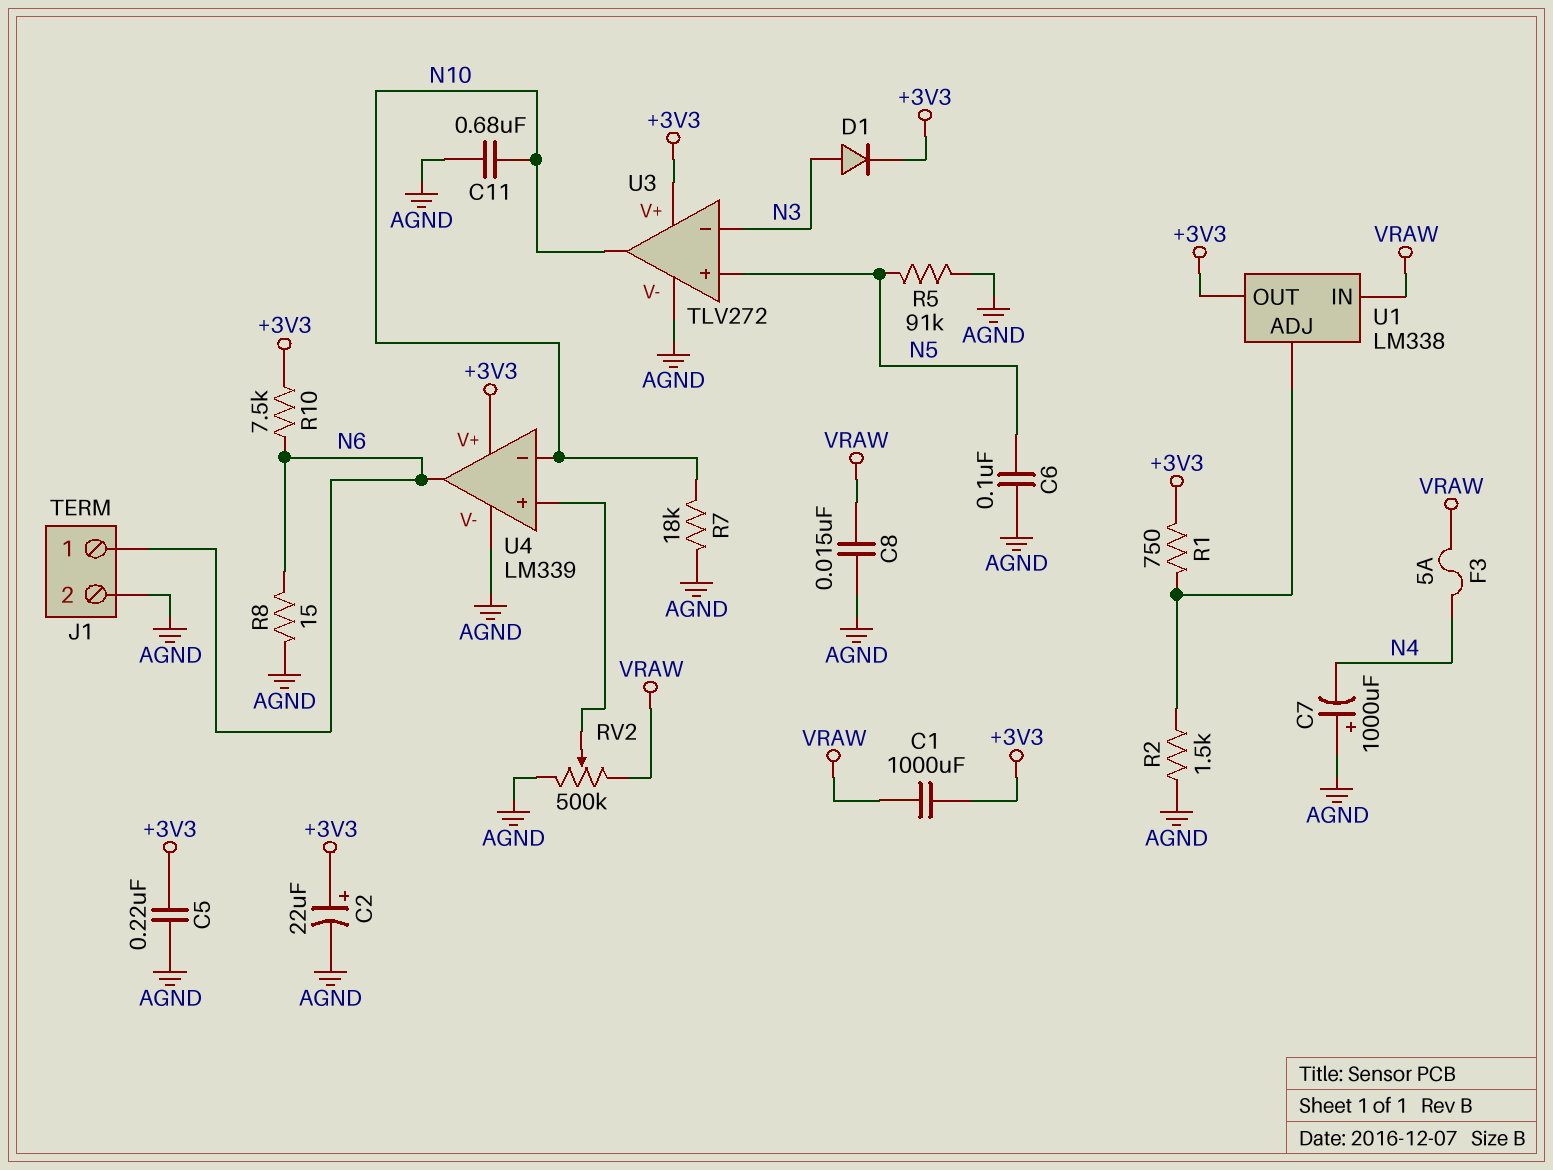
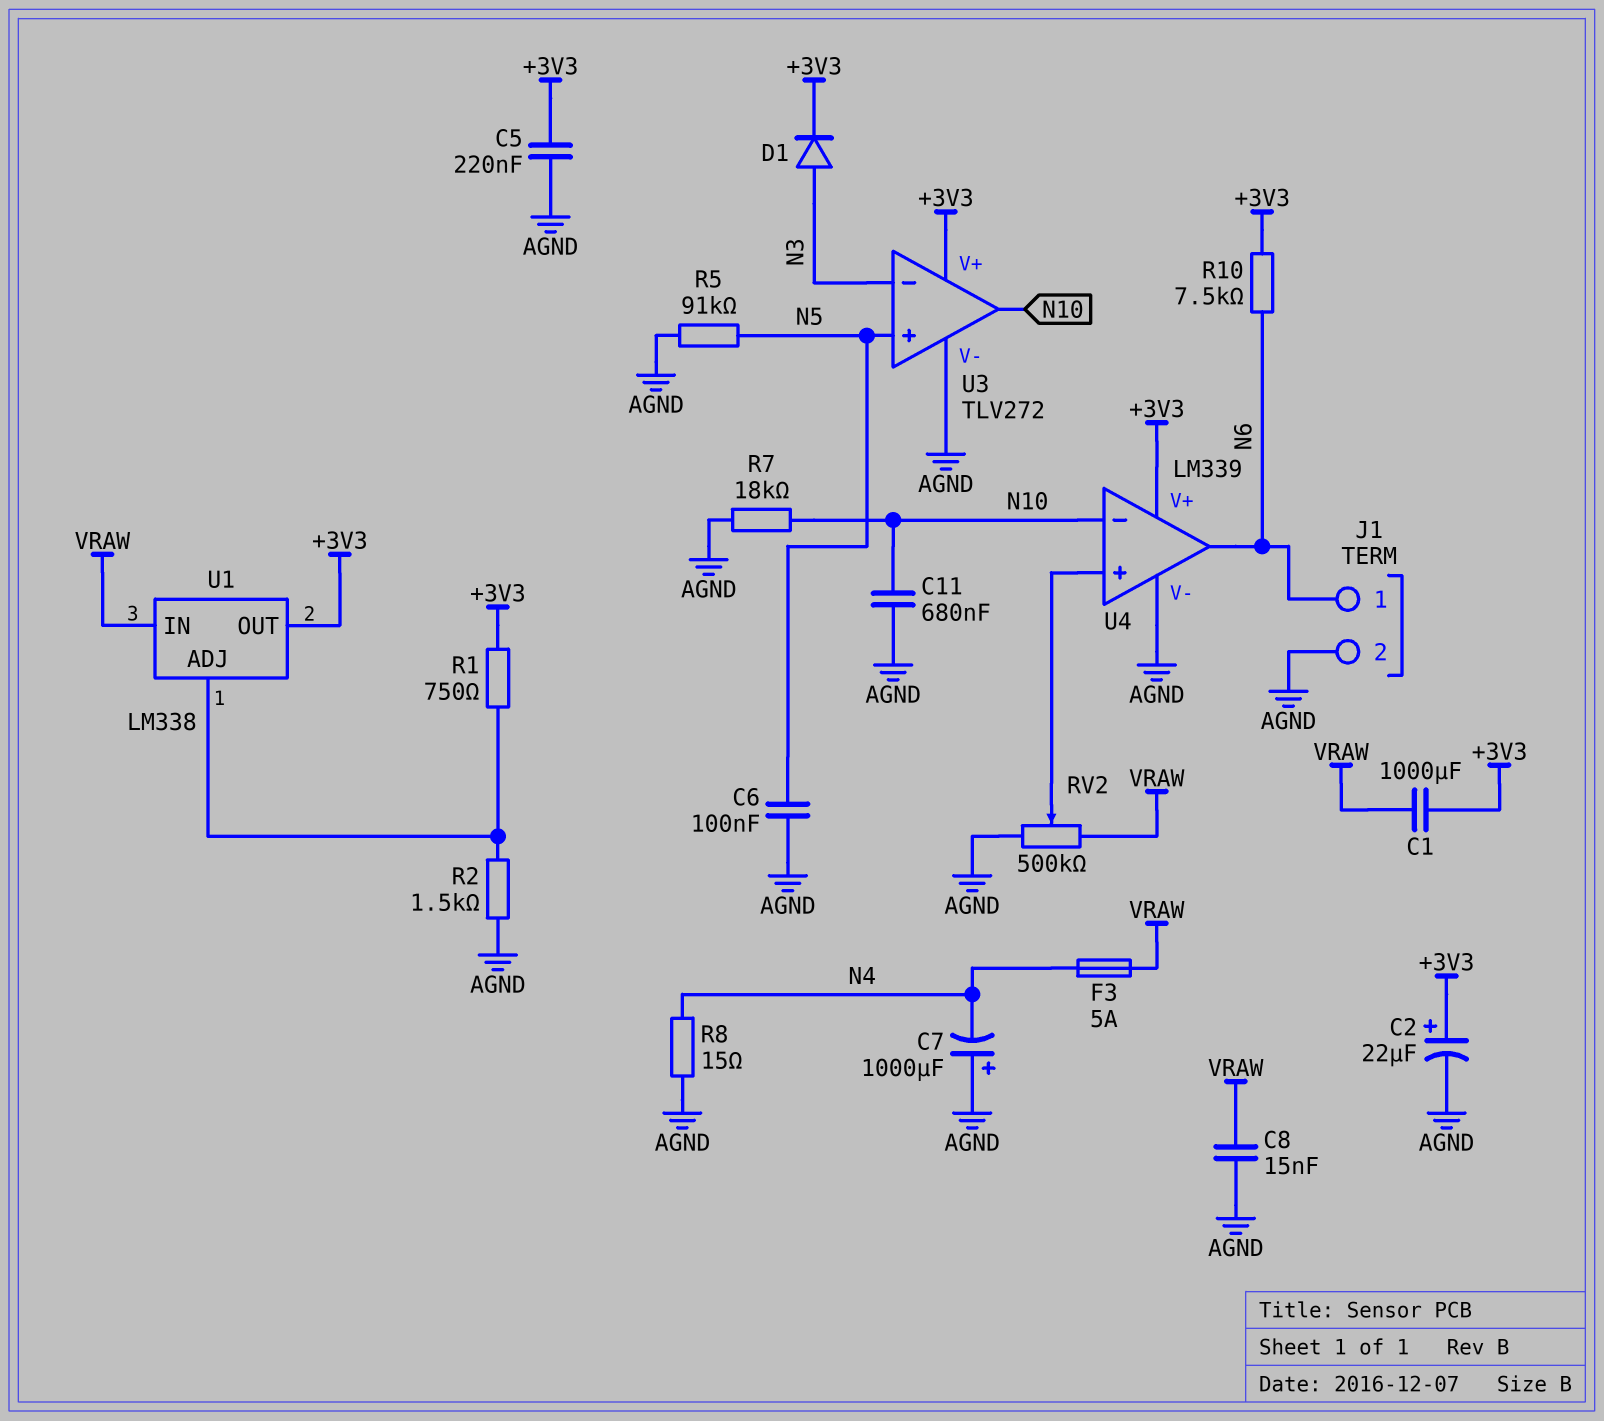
R8: 15 (AGND, N6) -> 15 (AGND, N4)

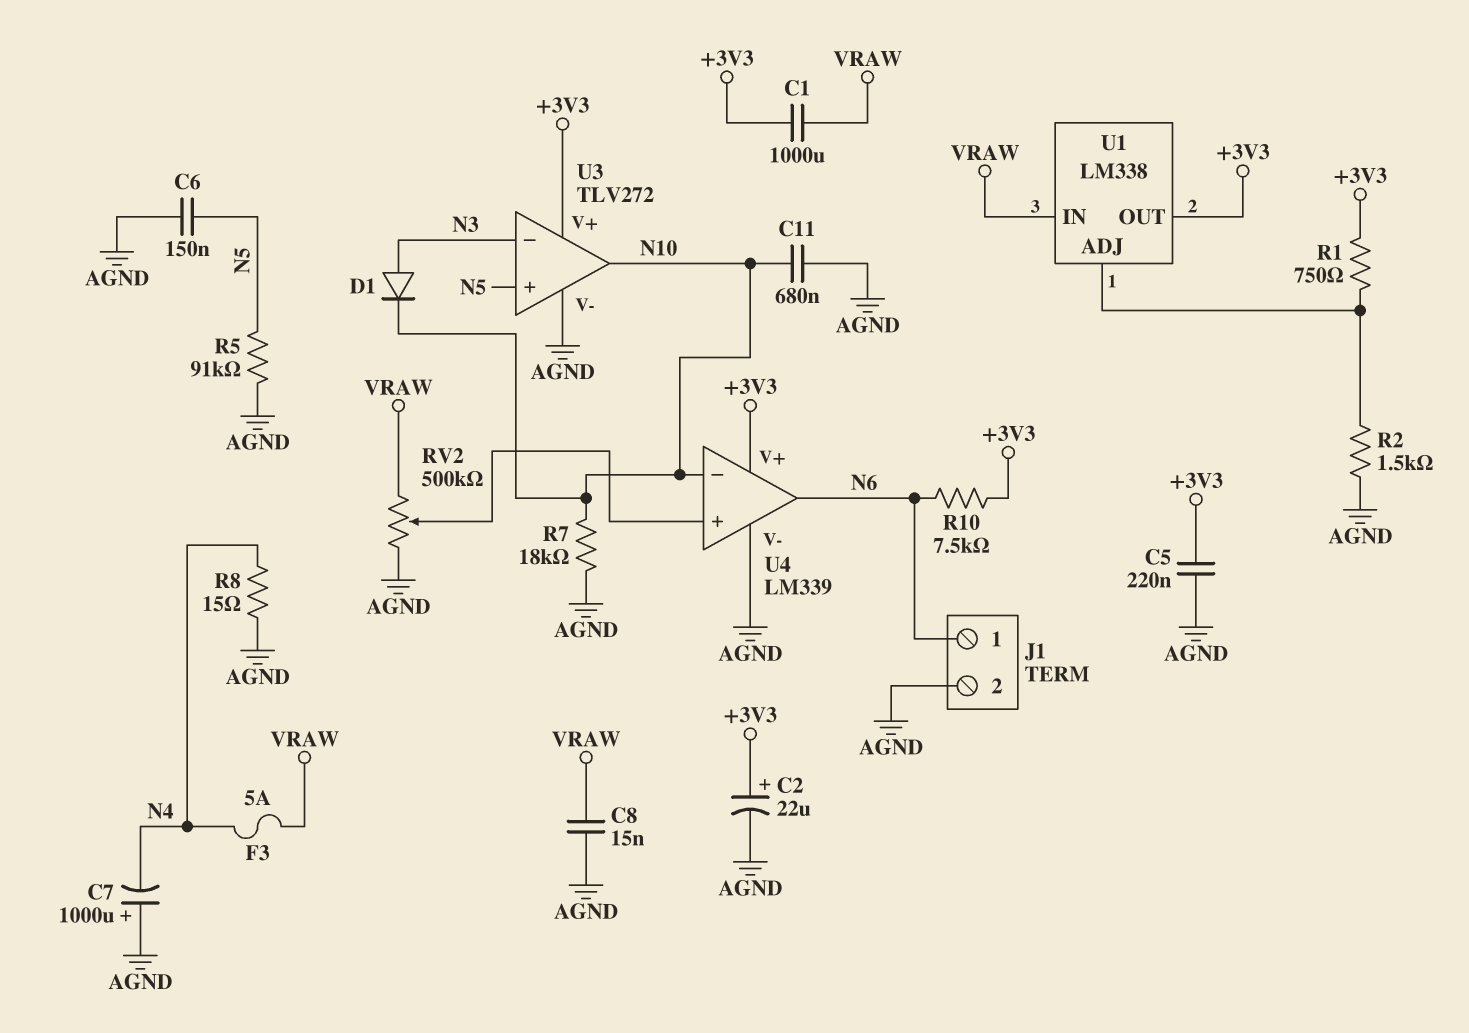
C6: 100nF (AGND, N5) -> 150nF (AGND, N5)
D1: diode (A N3, K +3V3) -> diode (A N3, K N10)

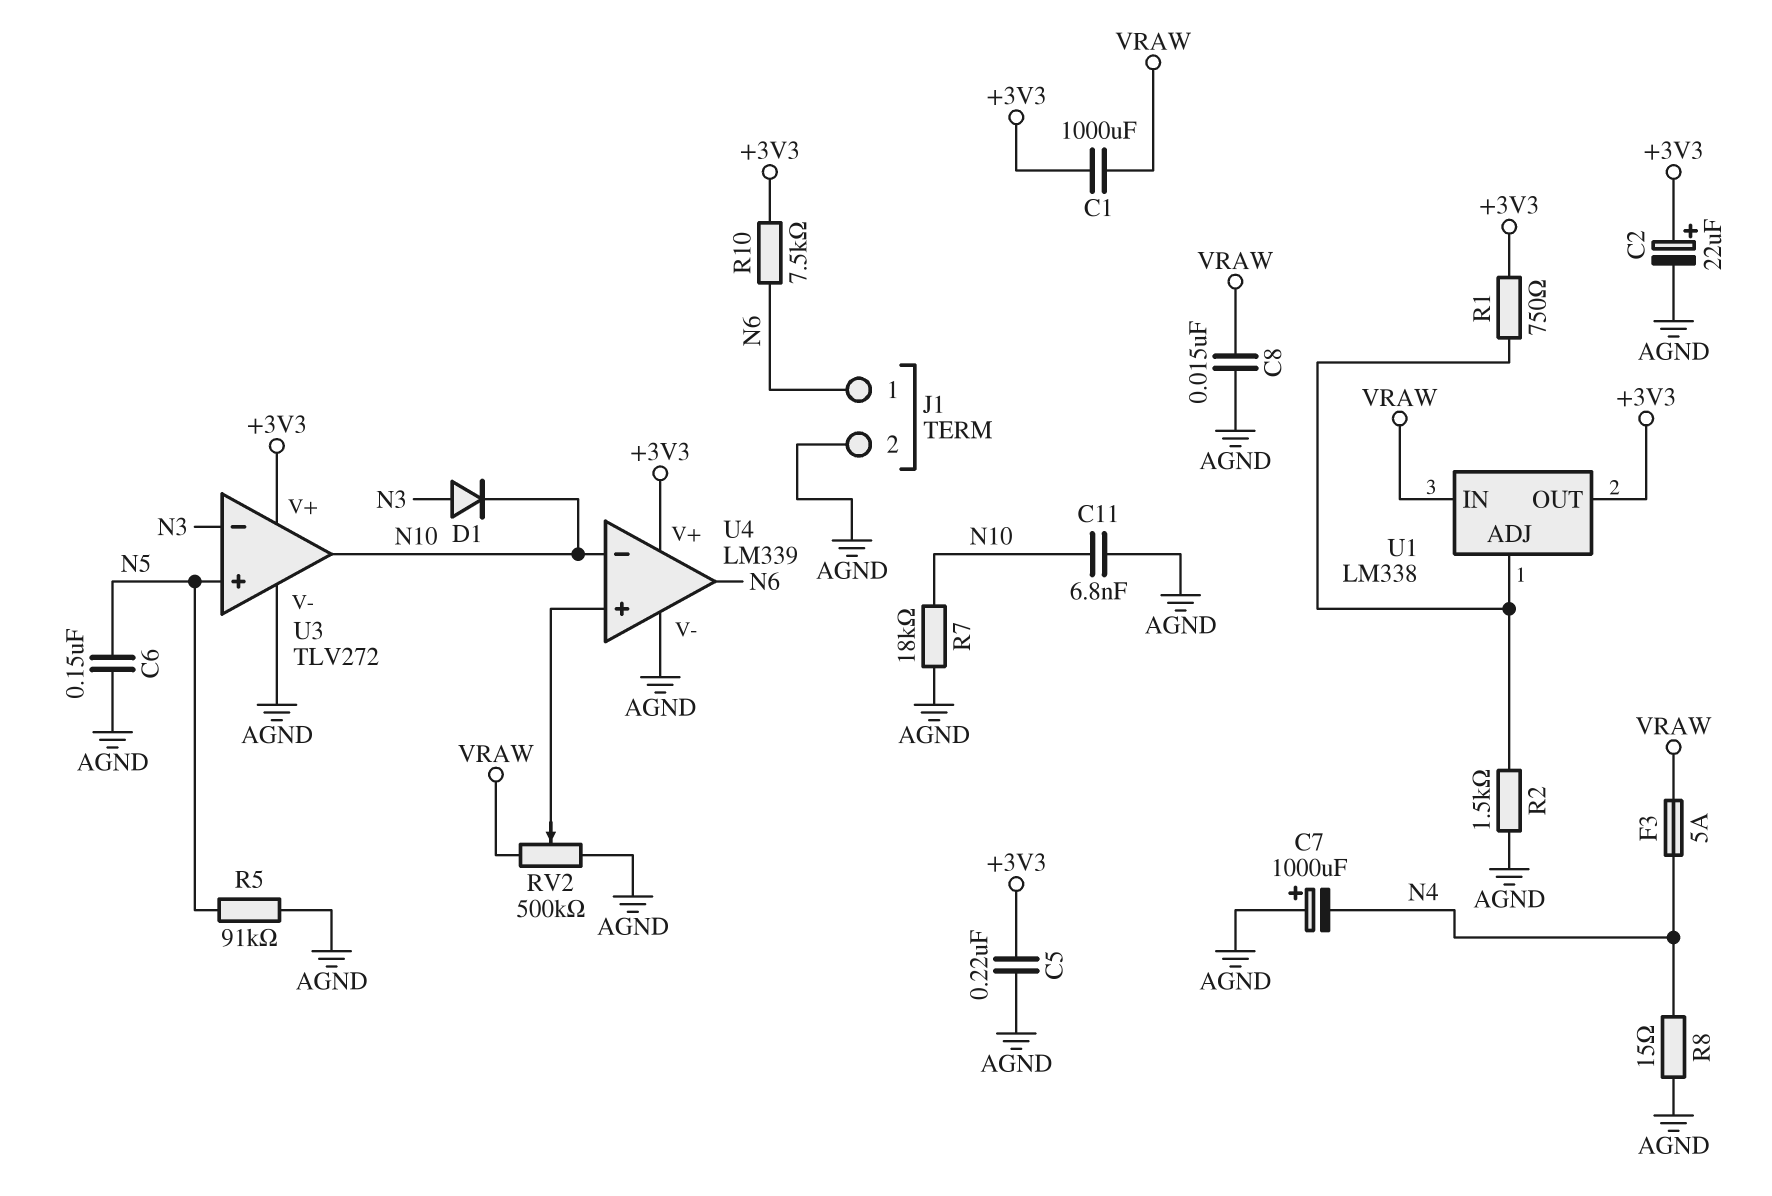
C11: 680nF (AGND, N10) -> 6.8nF (AGND, N10)

